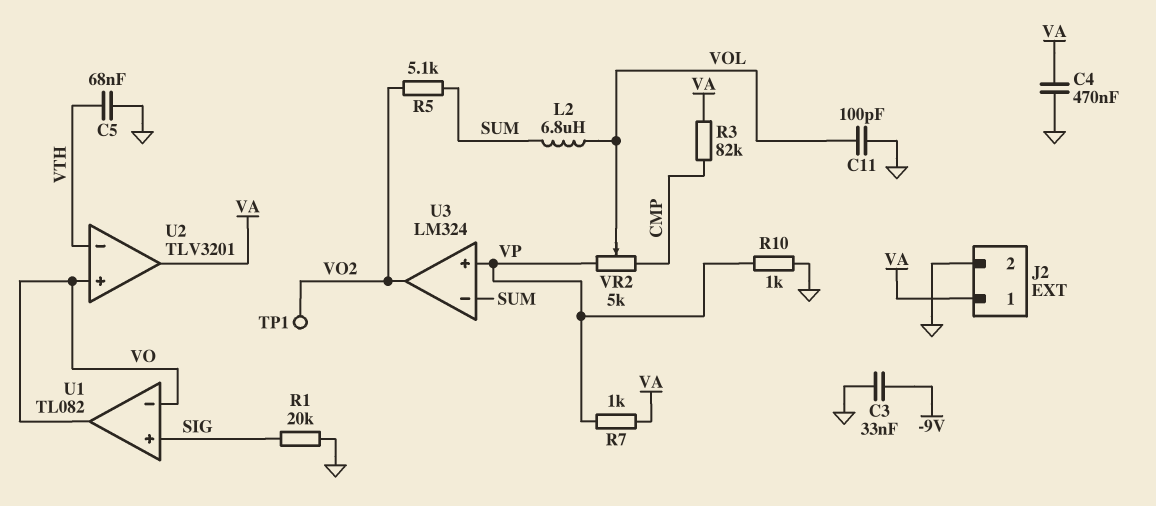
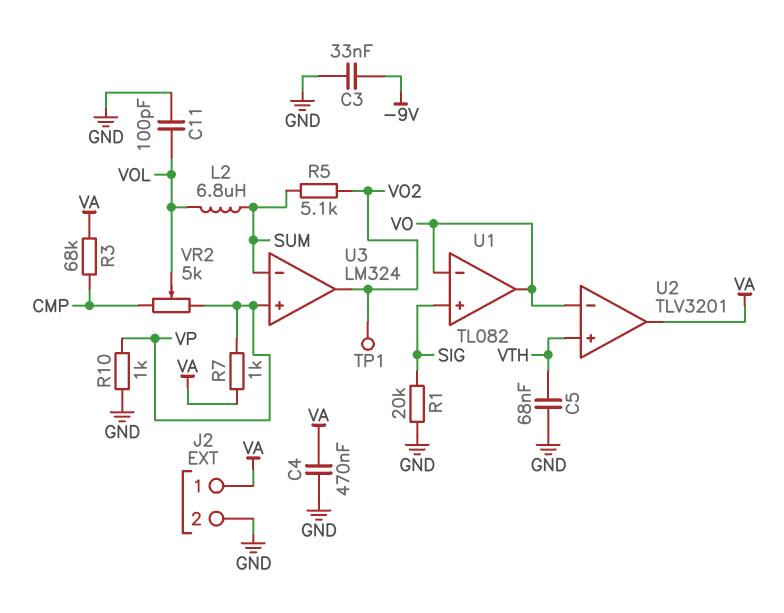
R3: 82k (CMP, VA) -> 68k (CMP, VA)
U2 pin in+: VO -> VTH
U2 pin in-: VTH -> VO

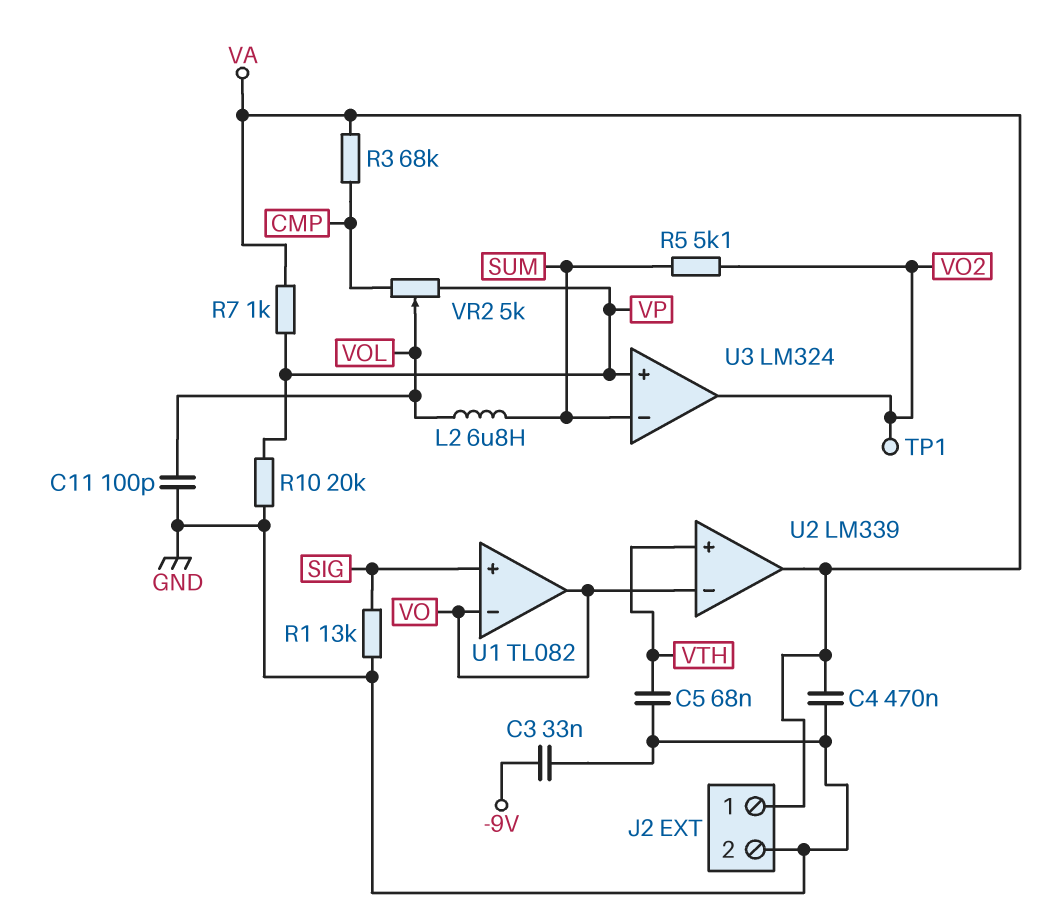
R1: 20k (GND, SIG) -> 13k (GND, SIG)
R10: 1k (GND, VP) -> 20k (GND, VP)
U2: TLV3201 -> LM339

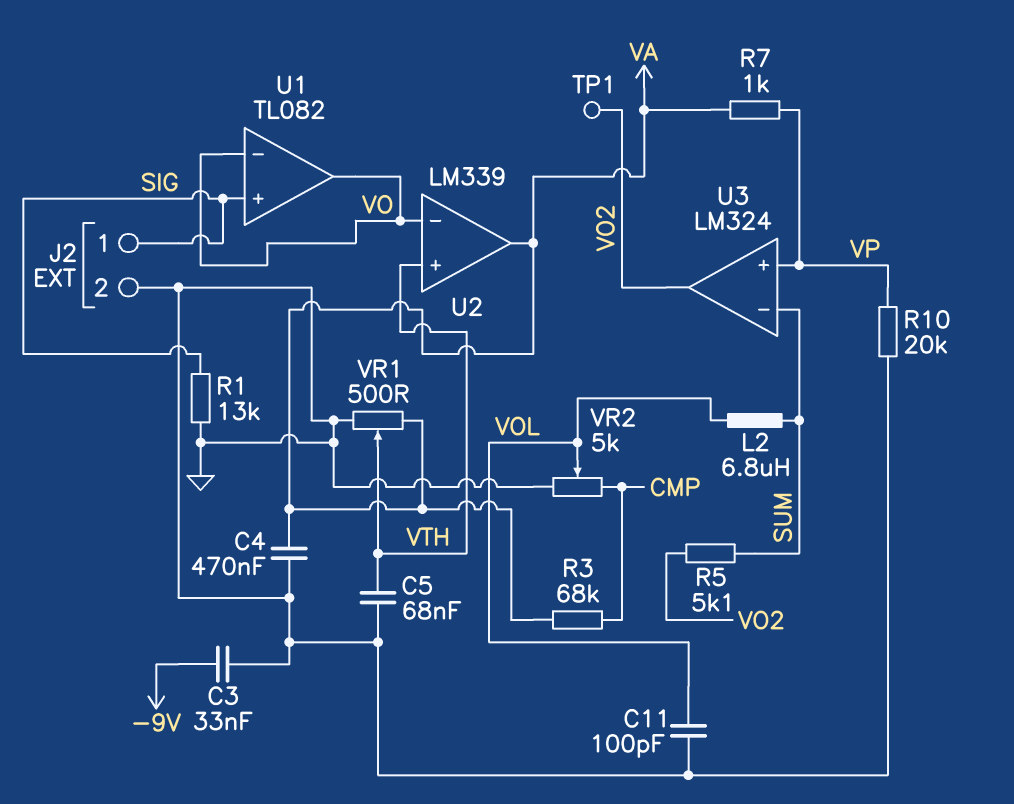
J2 pin 1: VA -> SIG
VR1: none -> 500 (GND, VA, wiper VTH)
VR2: 5k (CMP, VP, wiper VOL) -> 5k (CMP, GND, wiper VOL)

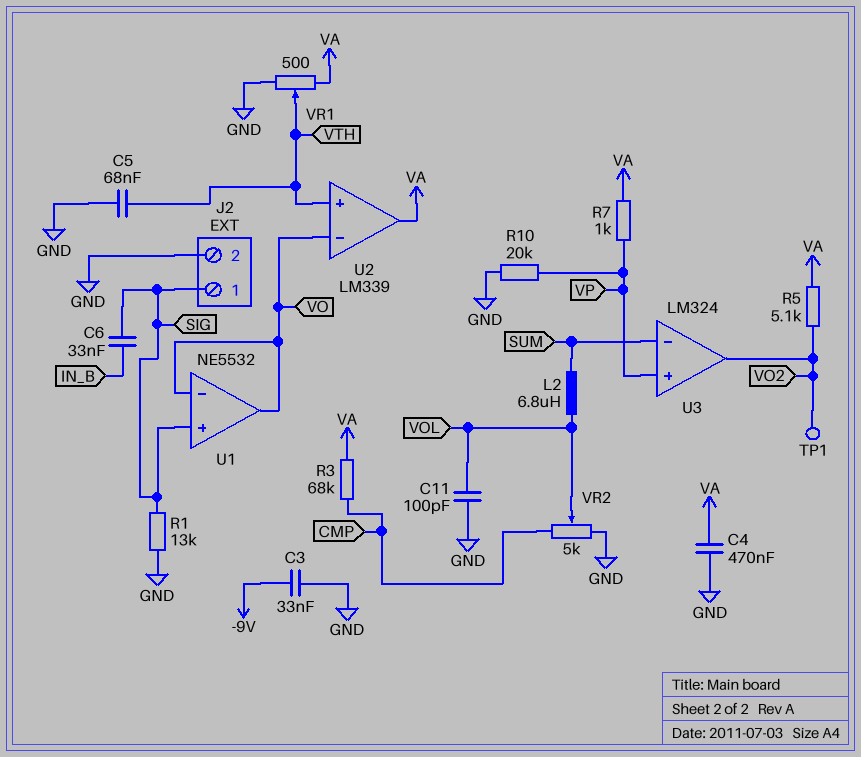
C6: none -> 33nF (IN_B, SIG)
R5: 5.1k (SUM, VO2) -> 5.1k (VA, VO2)
U1: TL082 -> NE5532

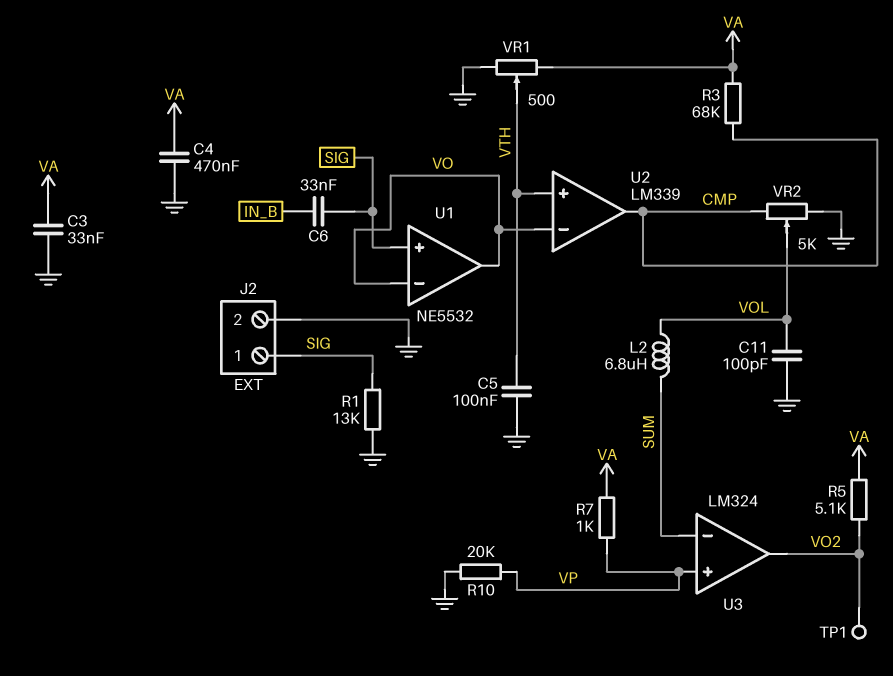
C3: 33nF (-9V, GND) -> 33nF (GND, VA)
C5: 68nF (GND, VTH) -> 100nF (GND, VTH)
U2 pin out: VA -> CMP

